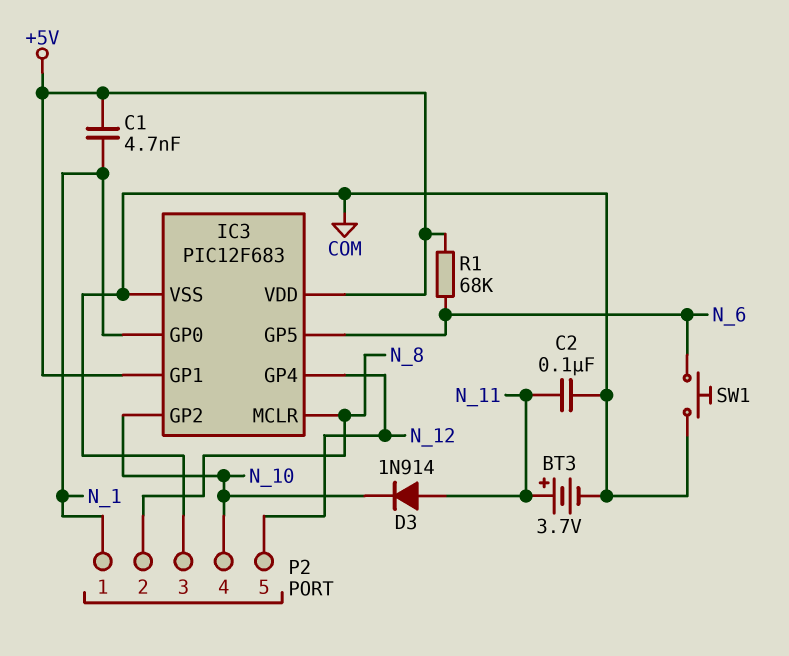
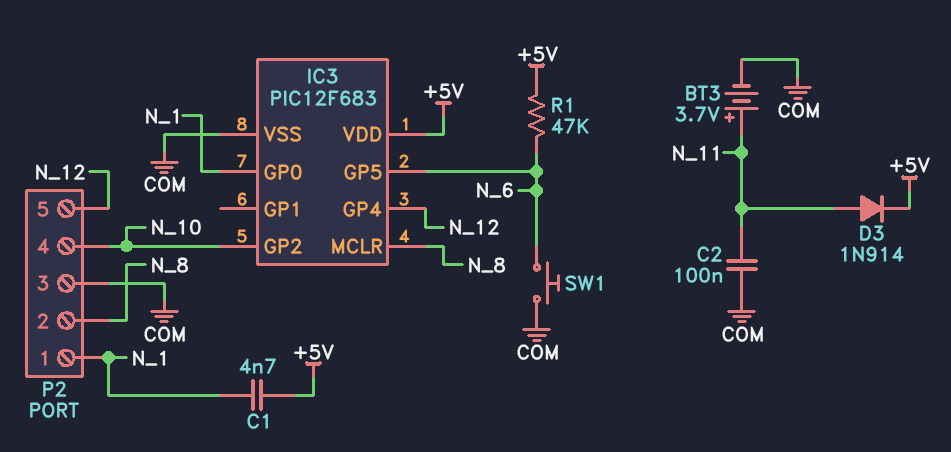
D3: diode 1N914 (A N_11, K N_10) -> diode 1N914 (A N_11, K +5V)
IC3 pin GP1: +5V -> none
R1: 68k (+5V, N_6) -> 47k (+5V, N_6)

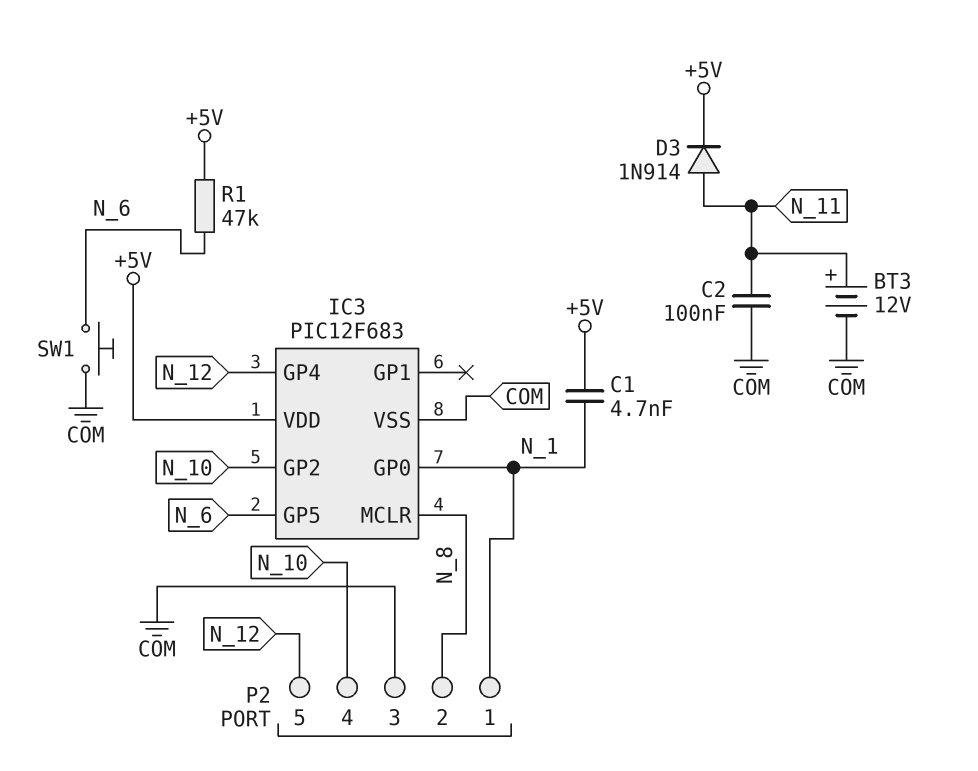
BT3: 3.7V (plus N_11, minus COM) -> 12V (plus N_11, minus COM)

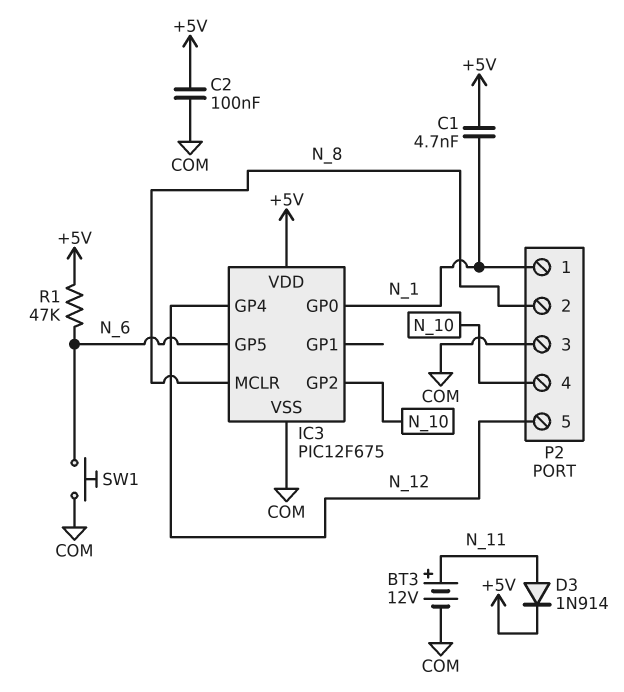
C2: 100nF (COM, N_11) -> 100nF (+5V, COM)
IC3: PIC12F683 -> PIC12F675

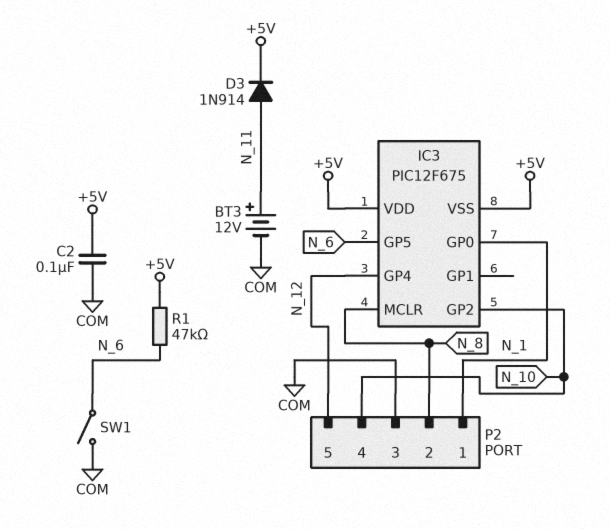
C1: 4.7nF (+5V, N_1) -> none
IC3 pin VSS: COM -> +5V
SW1: button (COM, N_6) -> switch (COM, N_6)

